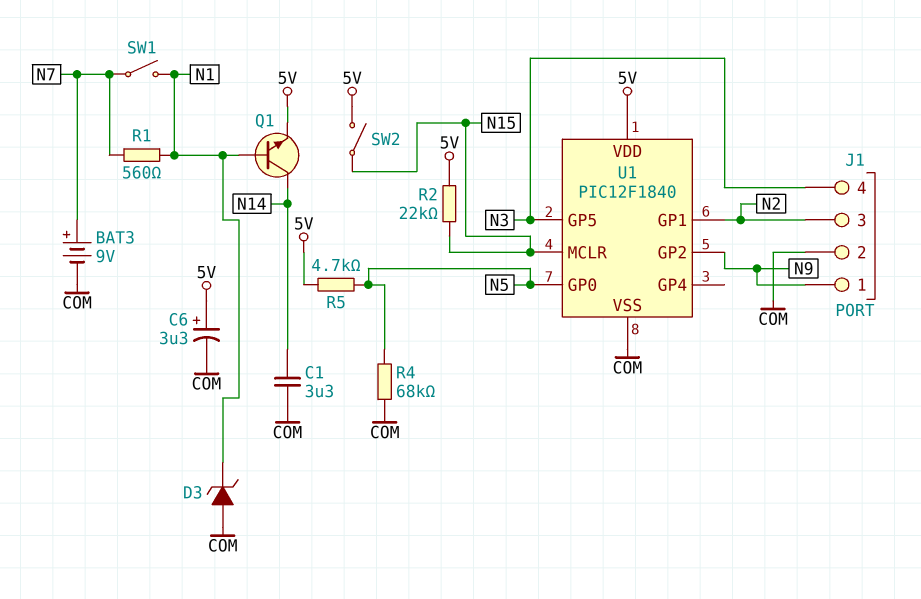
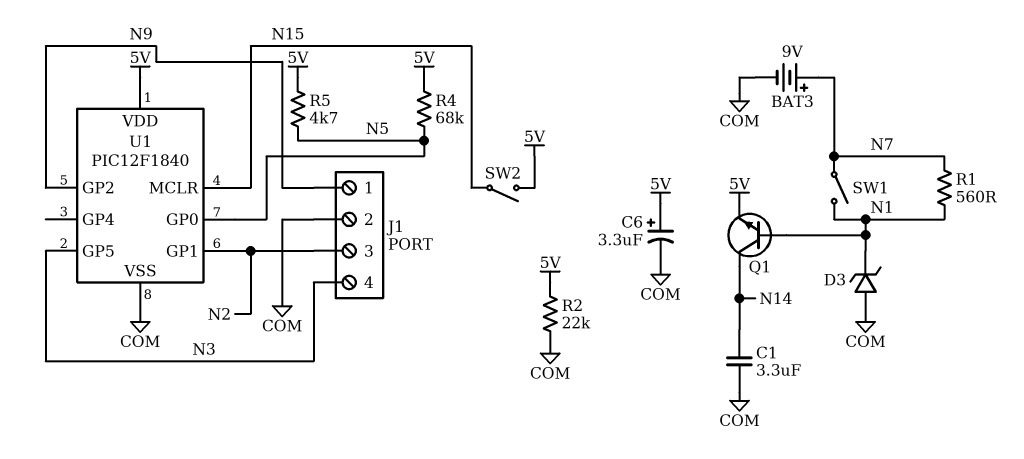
R2: 22k (5V, N15) -> 22k (5V, COM)
R4: 68k (COM, N5) -> 68k (5V, N5)

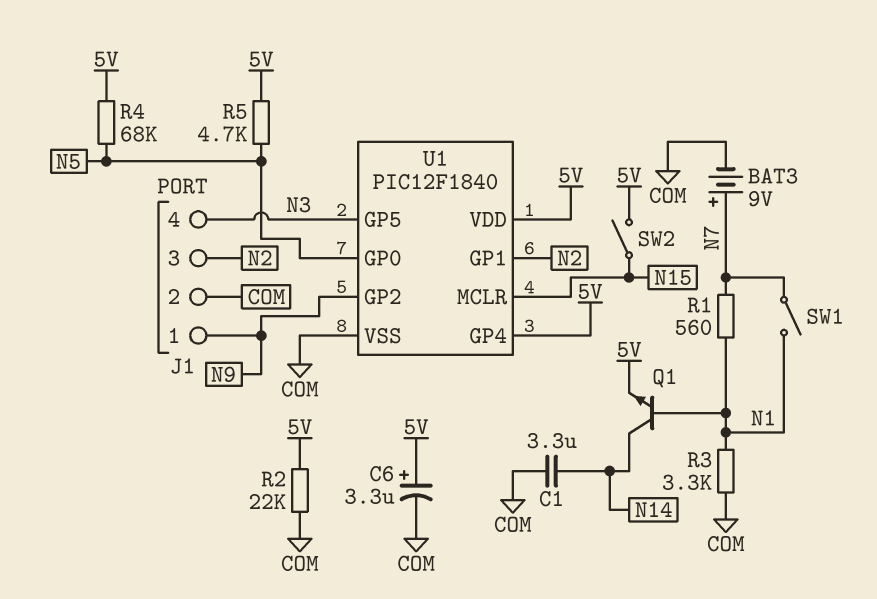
D3: zener (A COM, K N1) -> none
R3: none -> 3.3k (COM, N1)
U1 pin GP4: none -> 5V

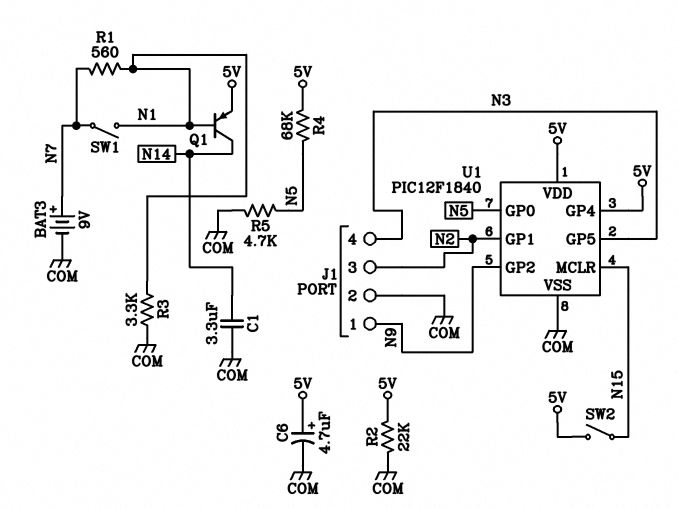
C6: 3.3uF (plus 5V, minus COM) -> 4.7uF (plus 5V, minus COM)
Q1: NPN (B N1, C N14, E 5V) -> PNP (B N1, C N14, E 5V)
R5: 4.7k (5V, N5) -> 4.7k (COM, N5)

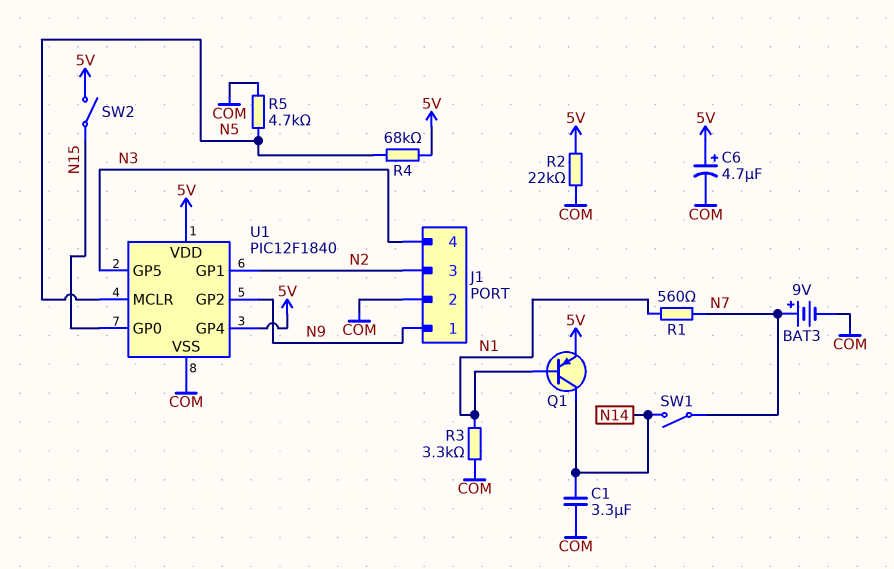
SW1: switch (N1, N7) -> switch (N7, N14)
U1 pin GP0: N5 -> N15
U1 pin MCLR: N15 -> N5

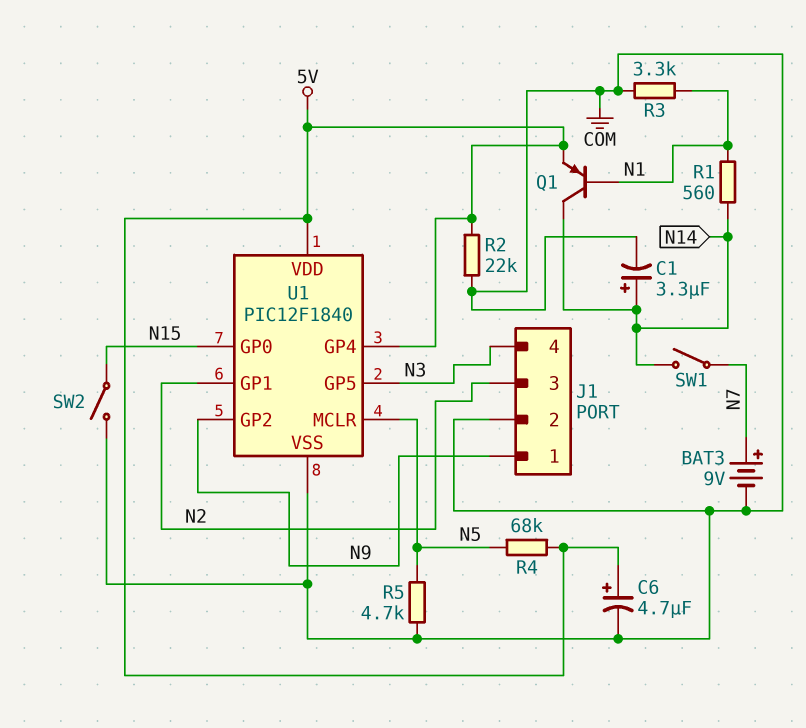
C1: 3.3uF (COM, N14) -> 3.3uF (plus N14, minus COM)
R1: 560 (N1, N7) -> 560 (N1, N14)
SW2: switch (5V, N15) -> switch (COM, N15)

